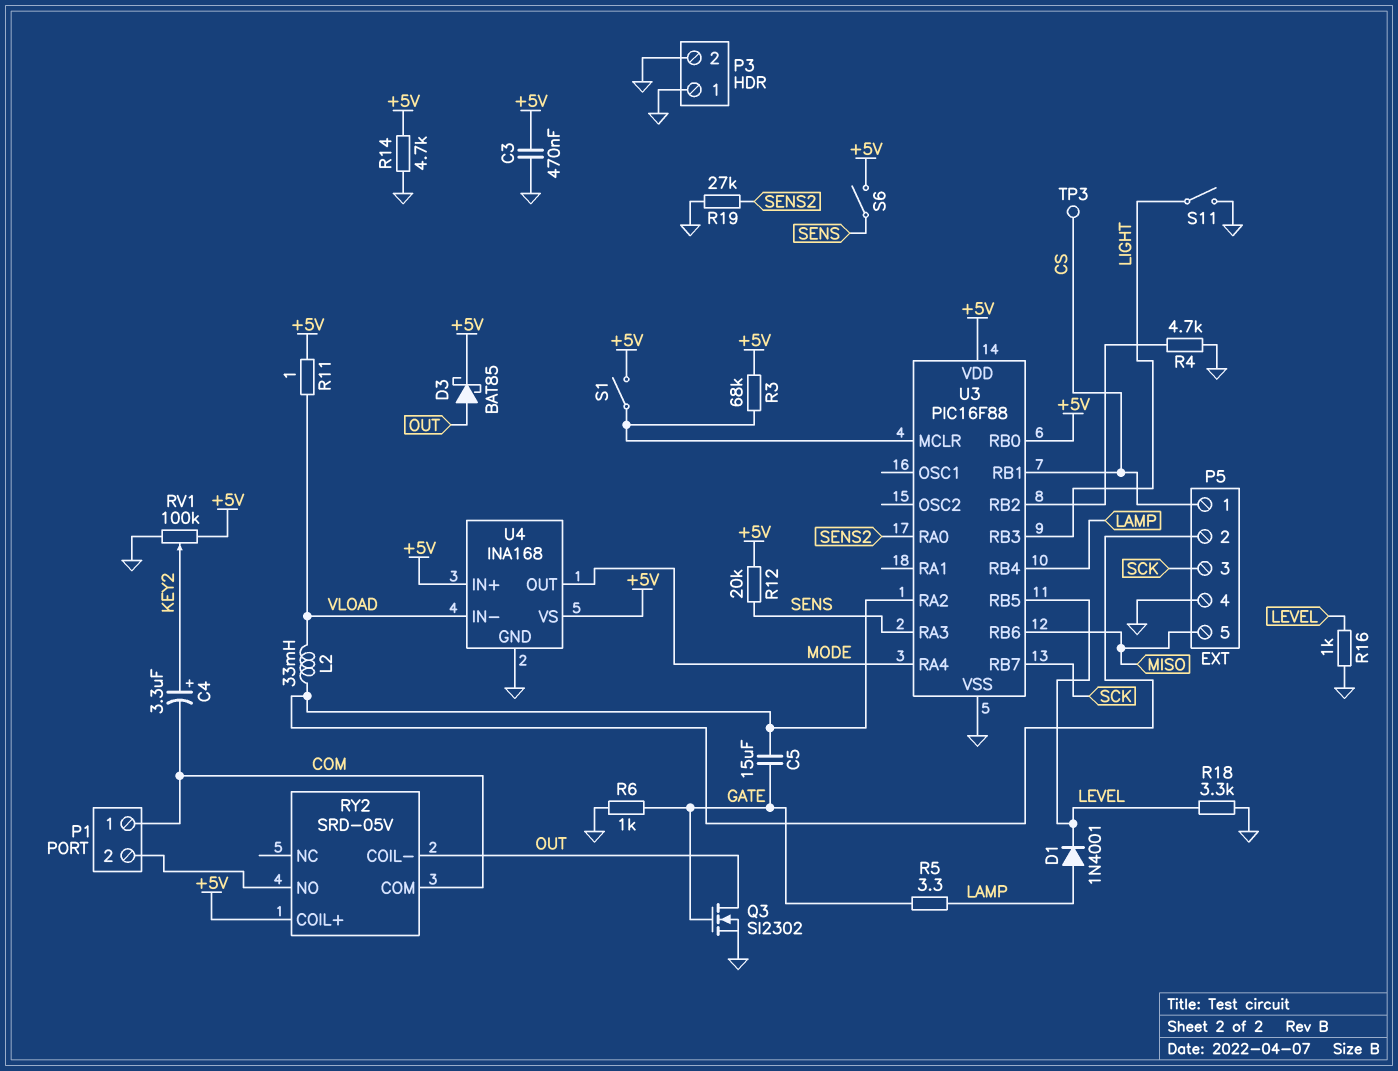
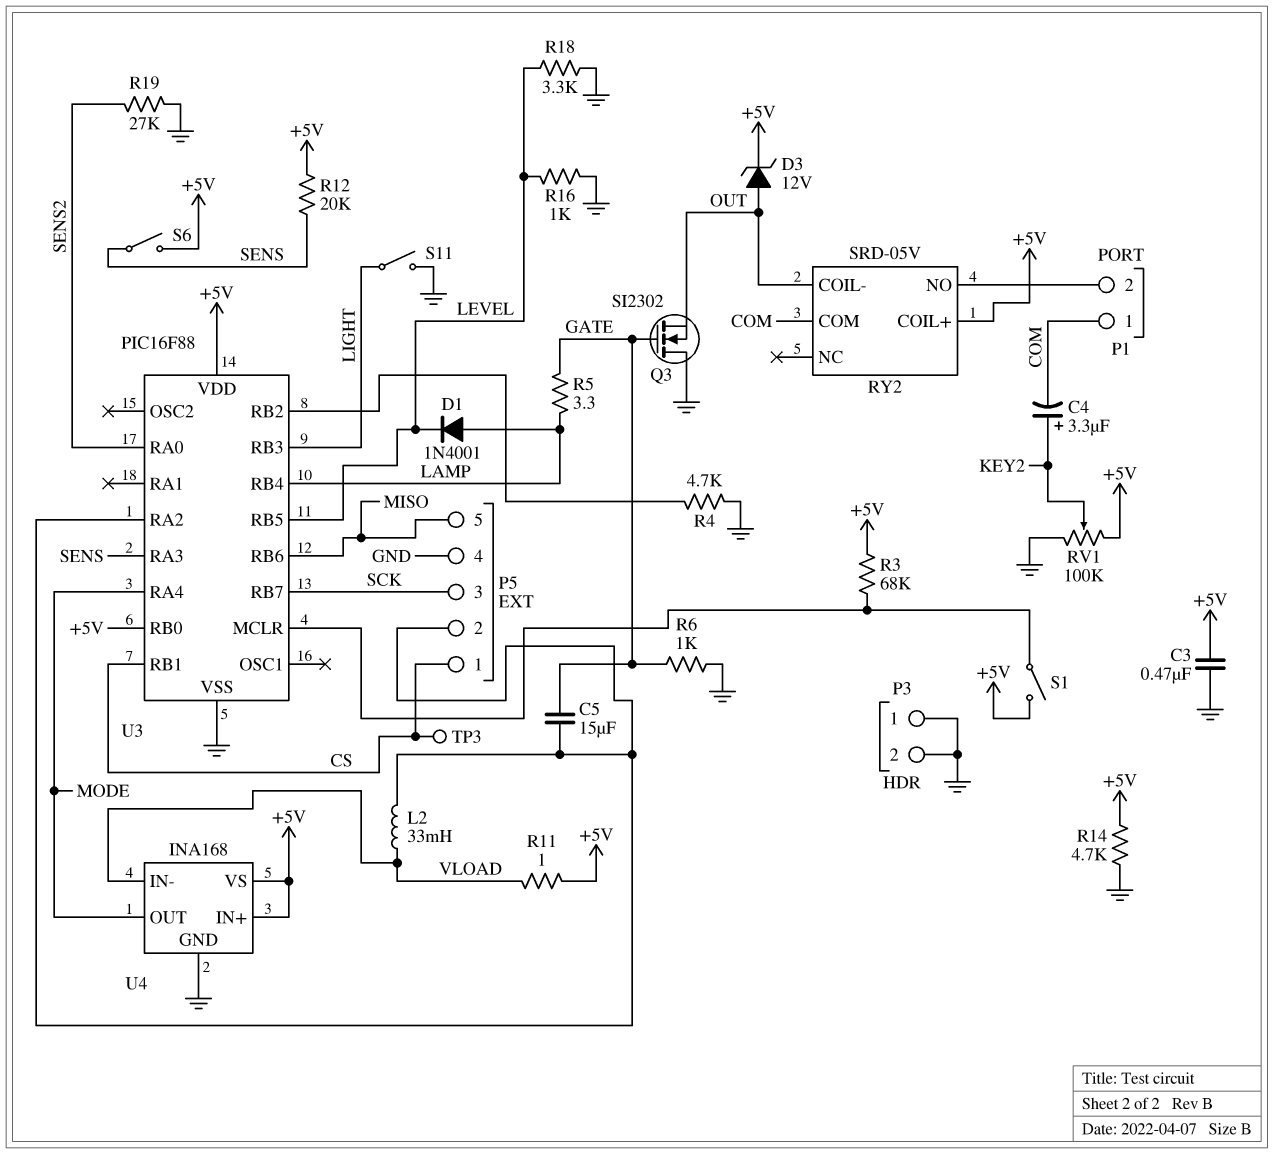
D3: schottky BAT85 (A OUT, K +5V) -> zener 12V (A OUT, K +5V)
Q3: NMOS SI2302 (G GATE, D OUT, S GND) -> NMOS SI2302 (G GATE, D GND, S OUT)

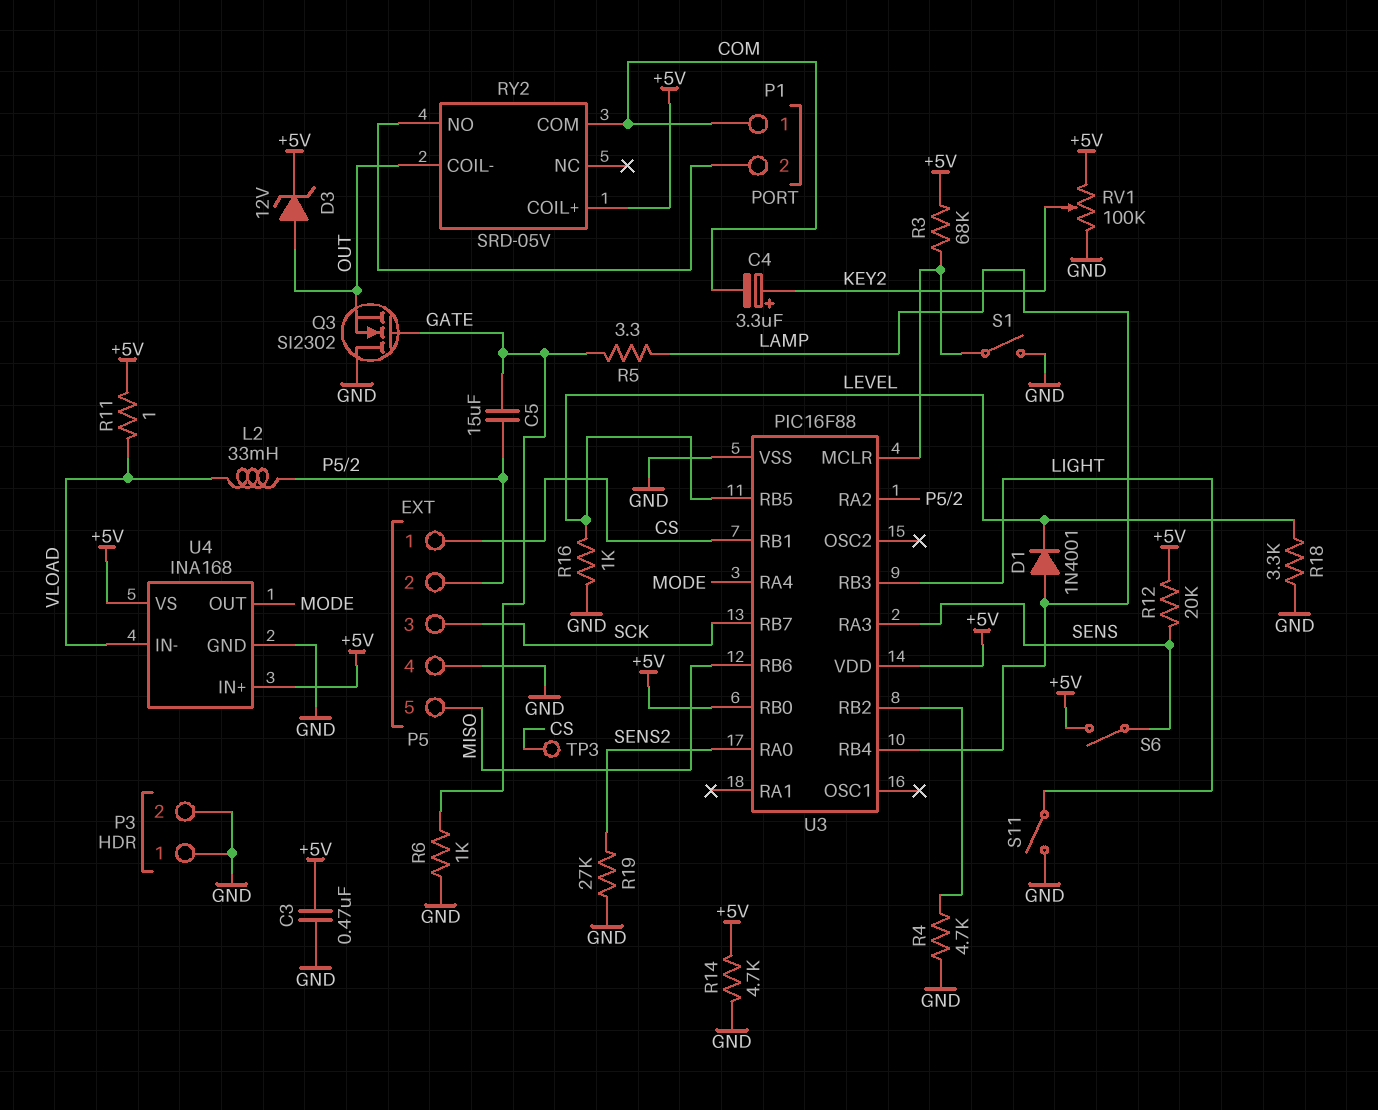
S1: switch (+5V, U3/MCLR) -> switch (GND, U3/MCLR)

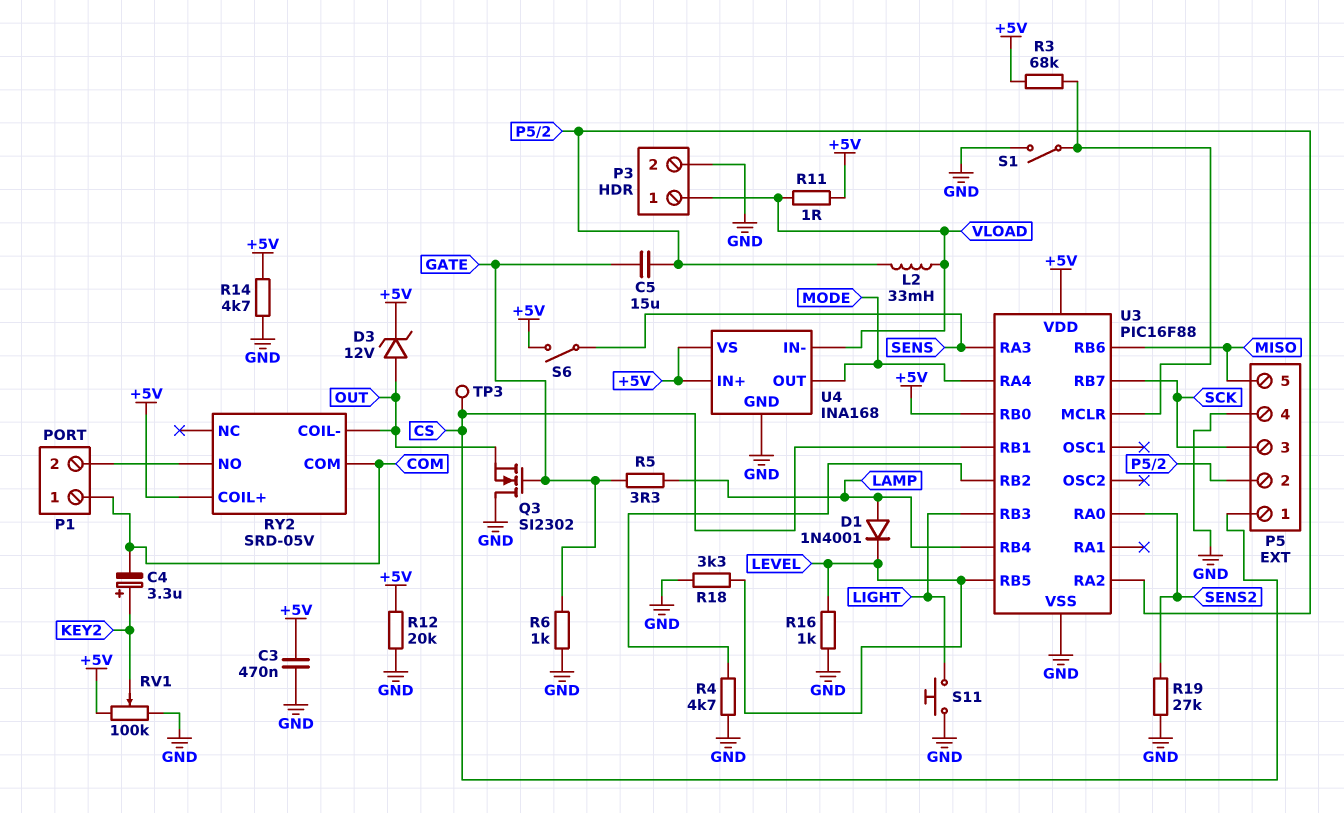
P3 pin 1: GND -> VLOAD
R12: 20k (+5V, SENS) -> 20k (+5V, GND)
S11: switch (GND, LIGHT) -> button (GND, LIGHT)

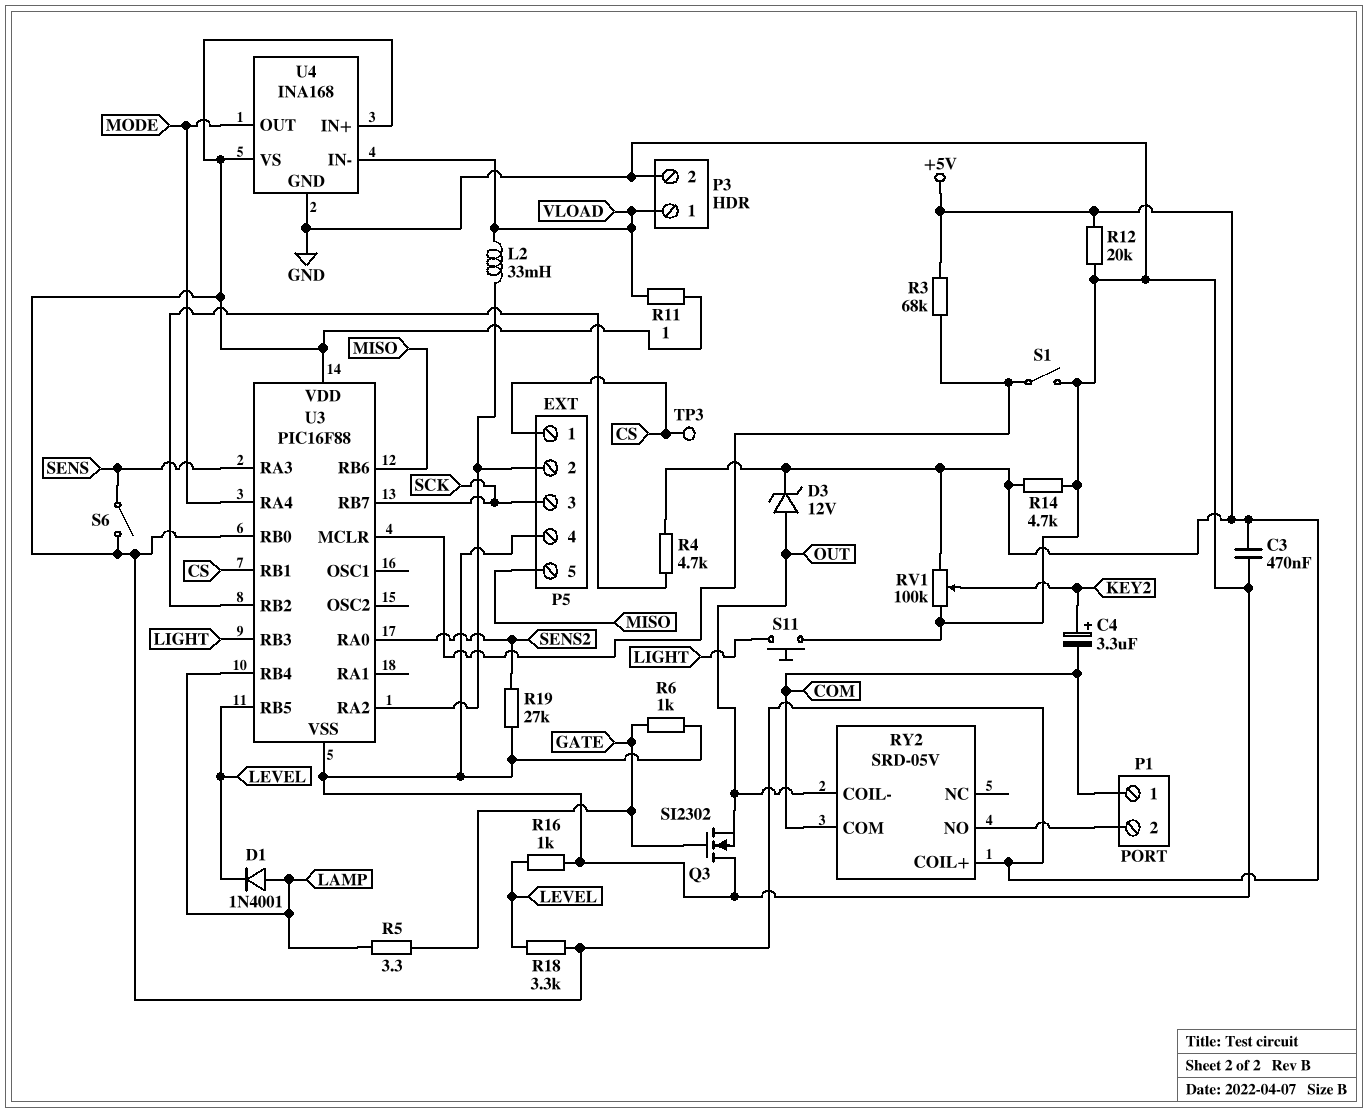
C5: 15uF (GATE, P5/2) -> none
R4: 4.7k (GND, U3/RB2) -> 4.7k (+5V, U3/RB2)
R18: 3.3k (GND, LEVEL) -> 3.3k (+5V, LEVEL)

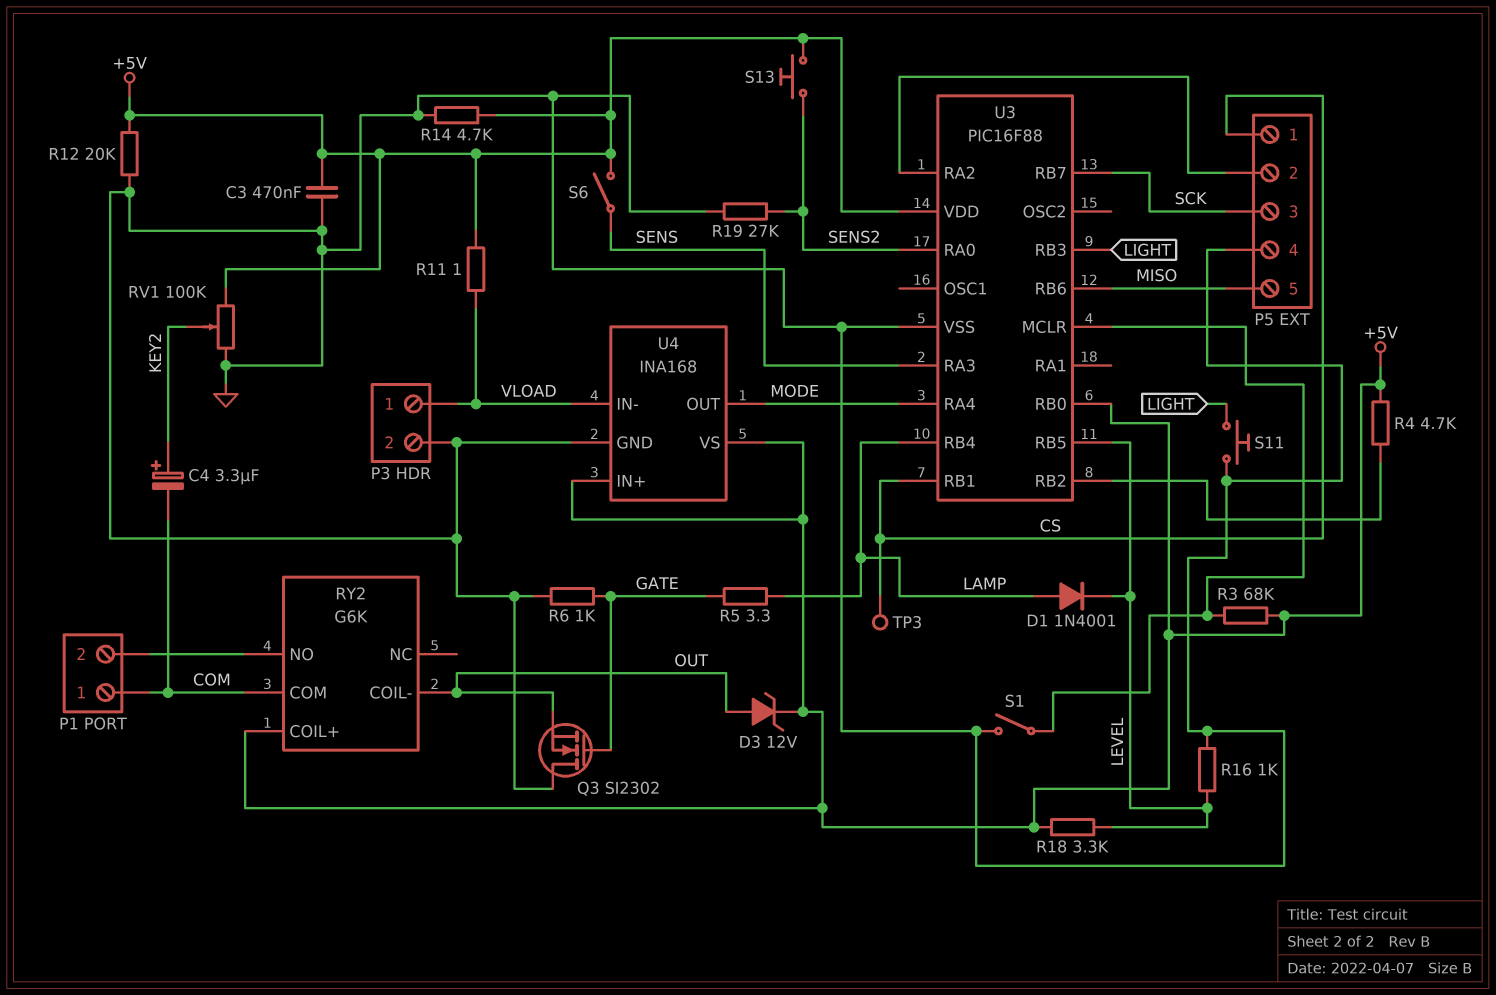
L2: 33mH (P5/2, VLOAD) -> none
RY2: SRD-05V -> G6K
S13: none -> button (+5V, SENS2)

